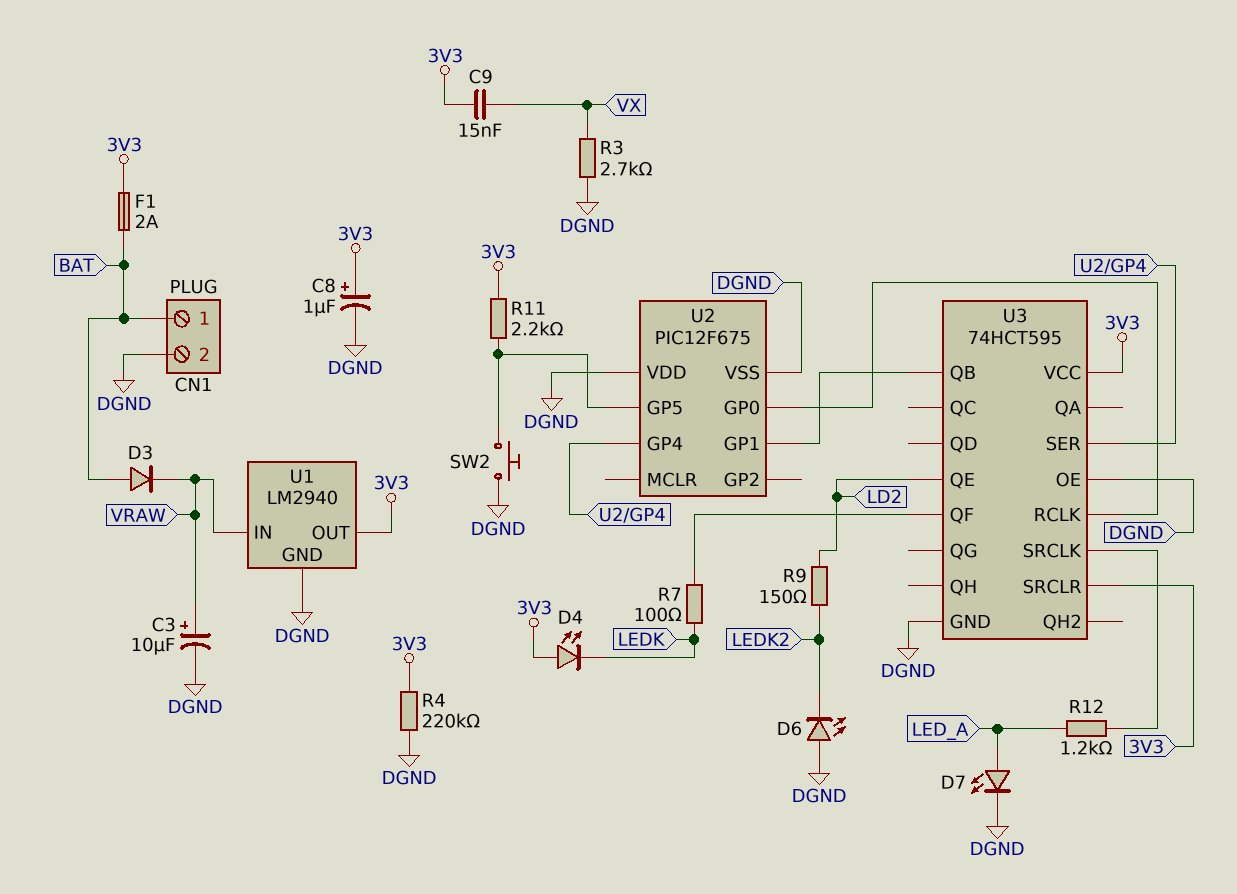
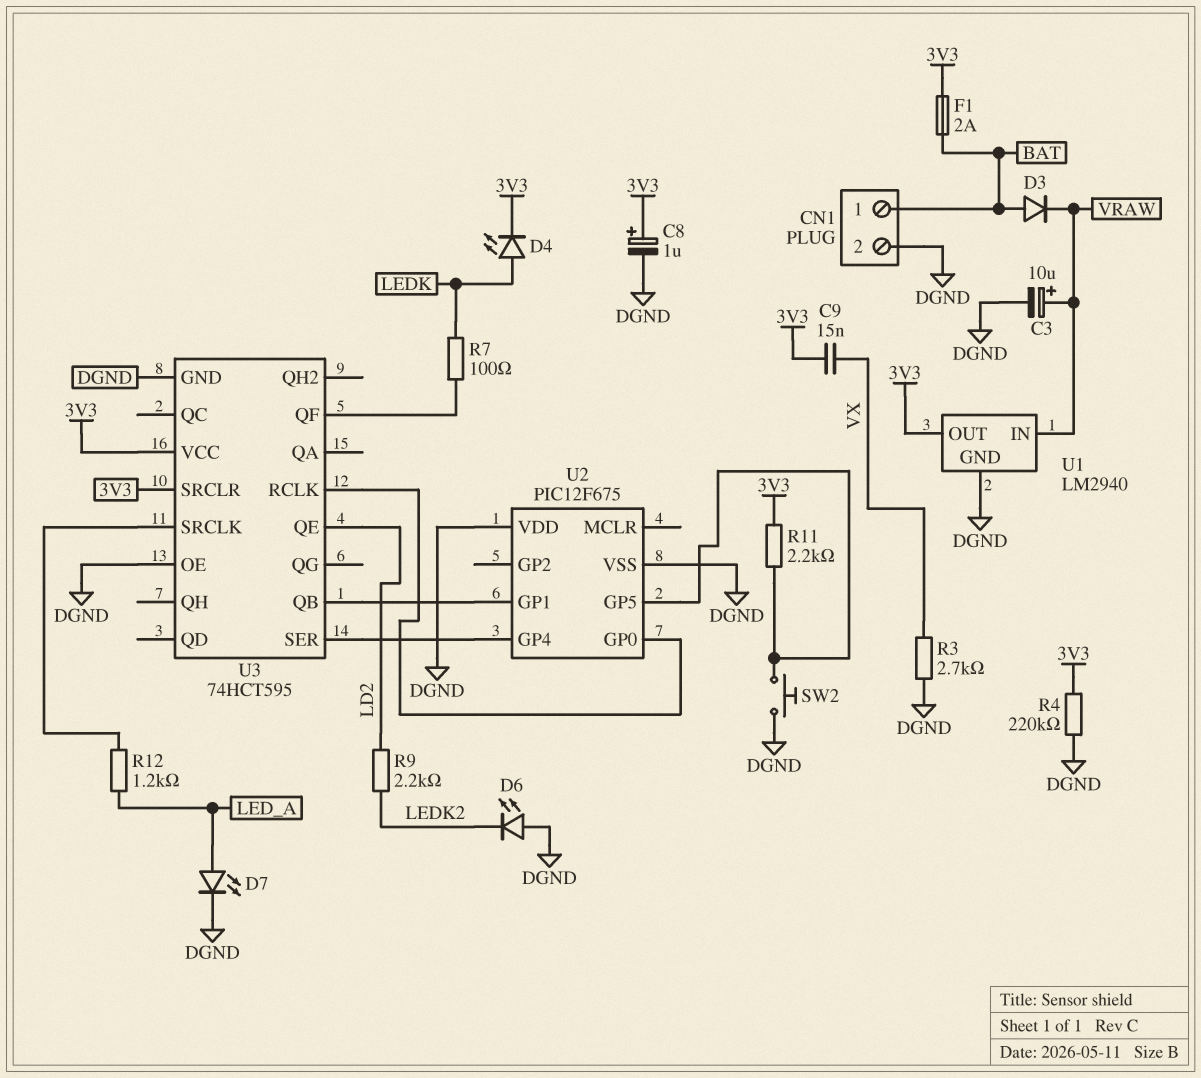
D4: LED (A 3V3, K LEDK) -> LED (A LEDK, K 3V3)
R9: 150 (LD2, LEDK2) -> 2.2k (LD2, LEDK2)

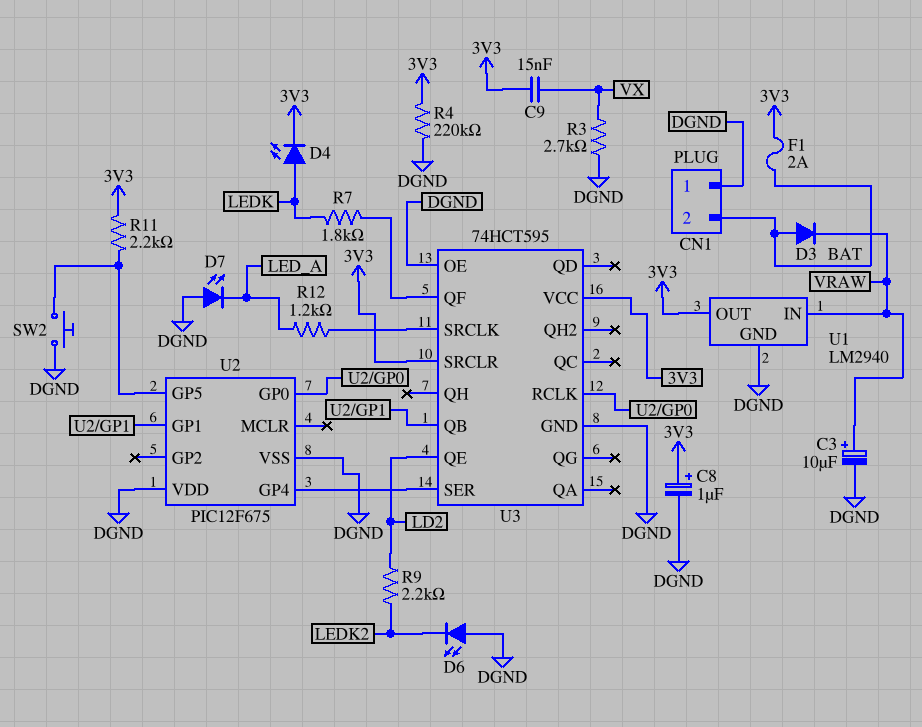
CN1 pin 1: BAT -> DGND
CN1 pin 2: DGND -> BAT
D7: LED (A LED_A, K DGND) -> LED (A DGND, K LED_A)
R7: 100 (LEDK, U3/QF) -> 1.8k (LEDK, U3/QF)

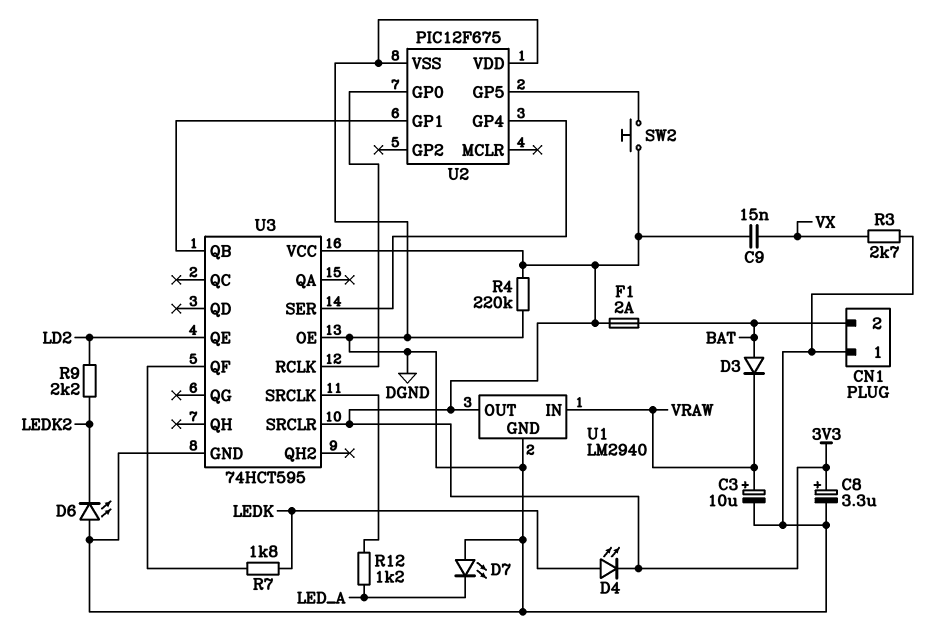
C8: 1uF (plus 3V3, minus DGND) -> 3.3uF (plus 3V3, minus DGND)
R11: 2.2k (3V3, U2/GP5) -> none
SW2: button (DGND, U2/GP5) -> button (3V3, U2/GP5)

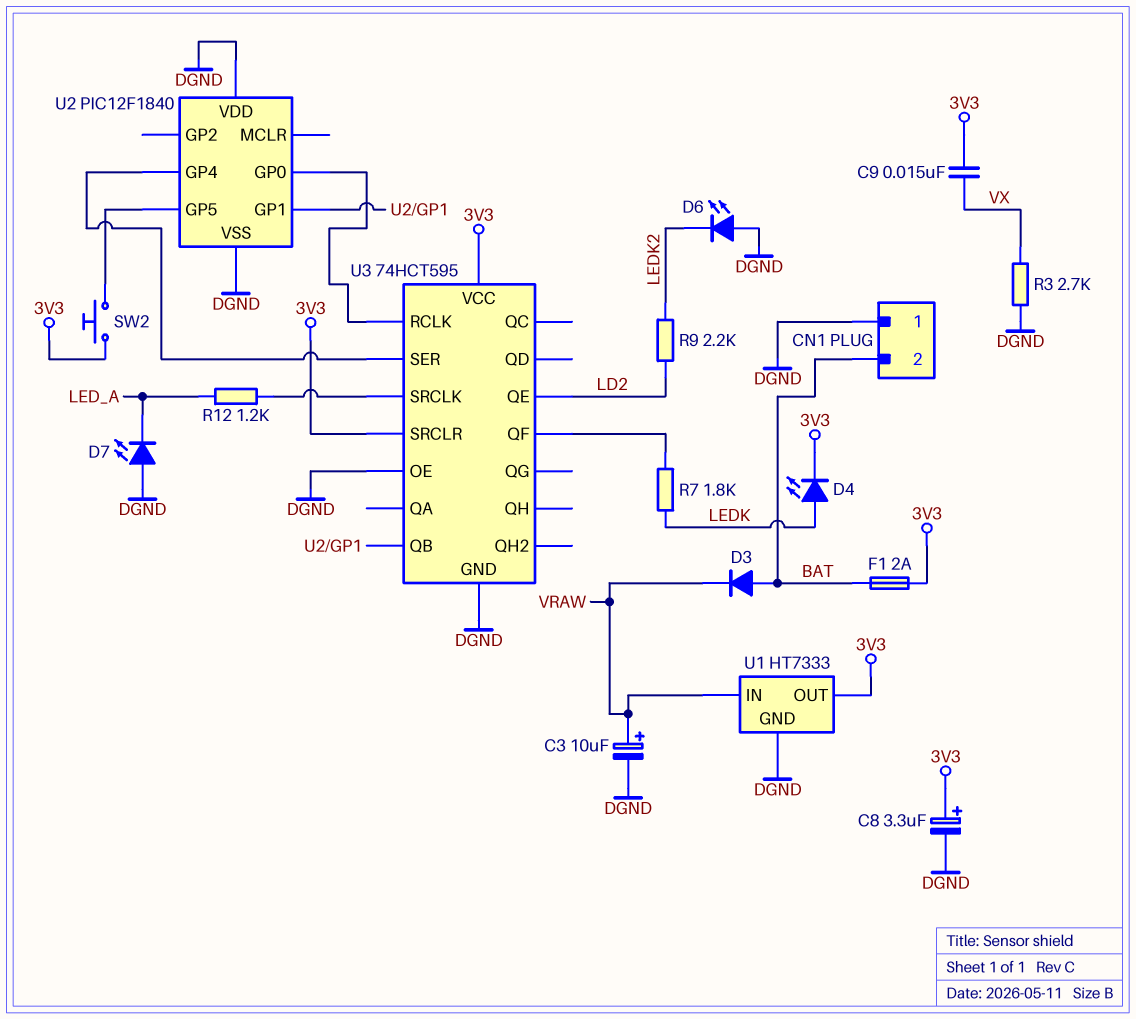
R4: 220k (3V3, DGND) -> none
U1: LM2940 -> HT7333
U2: PIC12F675 -> PIC12F1840

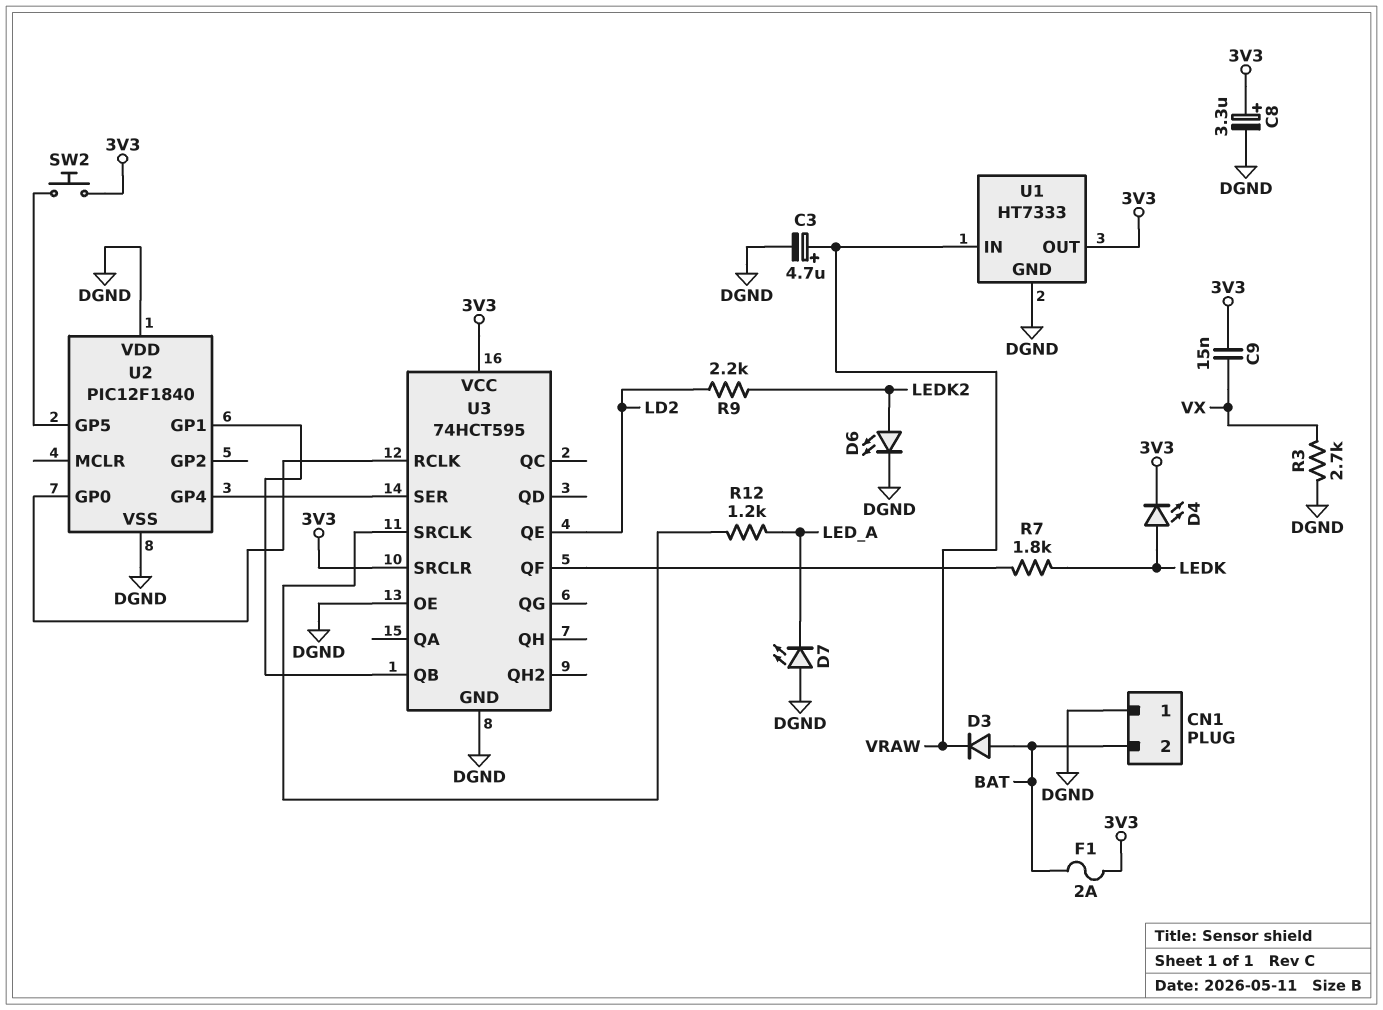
C3: 10uF (plus VRAW, minus DGND) -> 4.7uF (plus VRAW, minus DGND)
D6: LED (A DGND, K LEDK2) -> LED (A LEDK2, K DGND)

